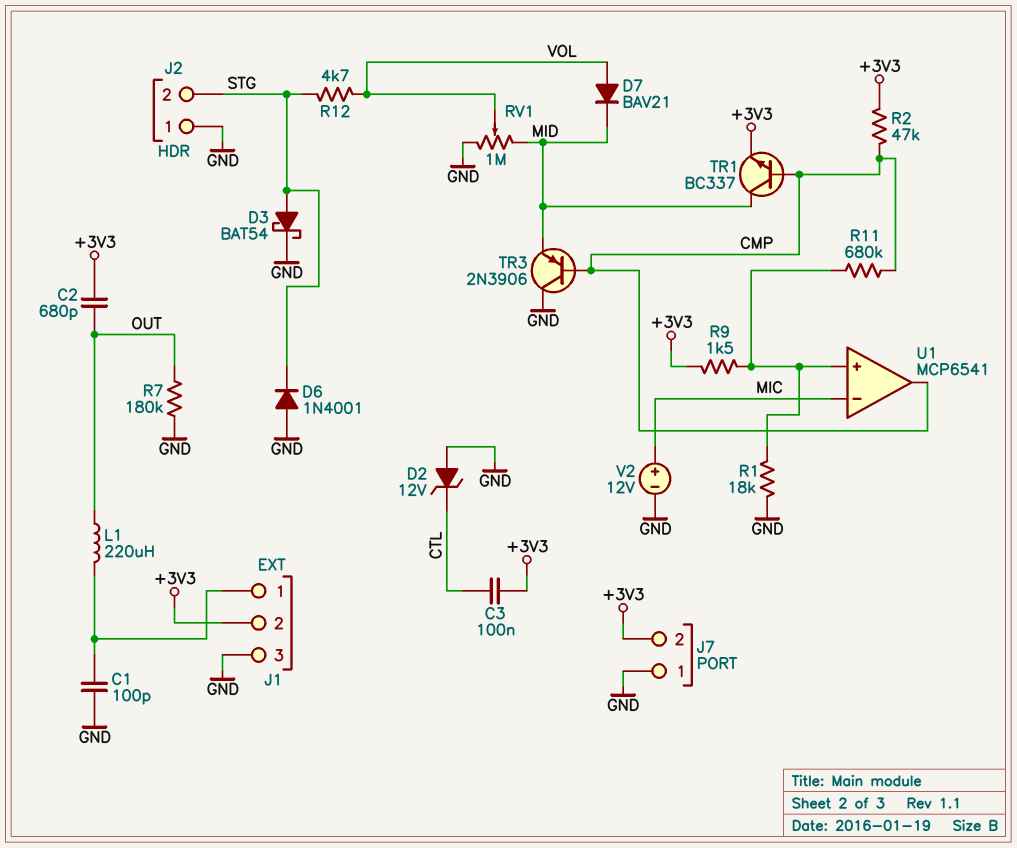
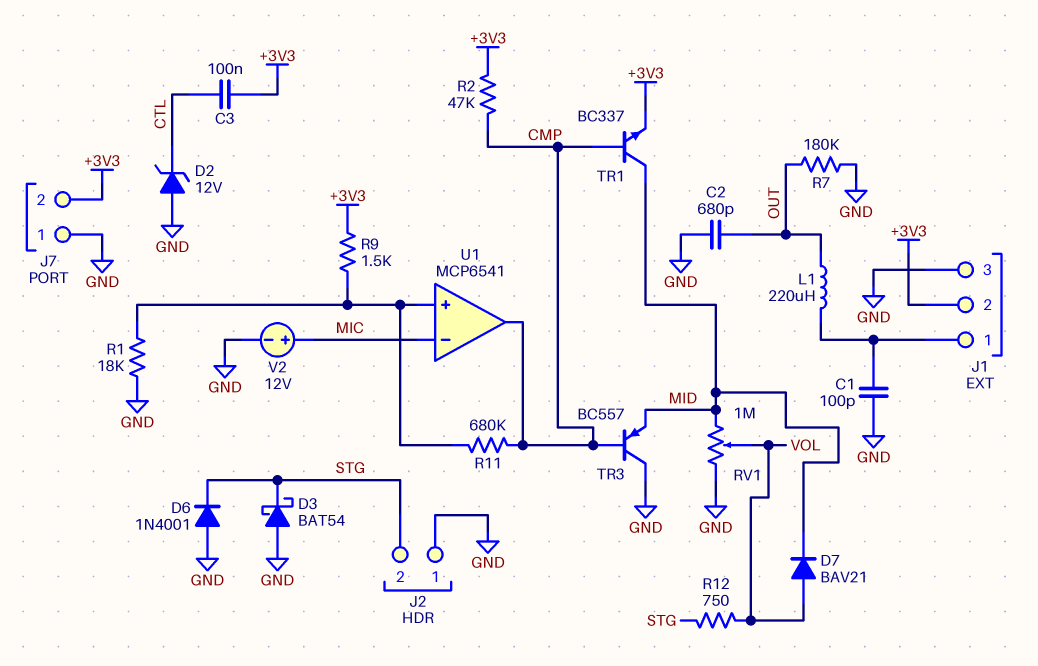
C2: 680pF (+3V3, OUT) -> 680pF (GND, OUT)
D3: schottky BAT54 (A STG, K GND) -> schottky BAT54 (A GND, K STG)
R12: 4.7k (STG, VOL) -> 750 (STG, VOL)
TR3: PNP 2N3906 (B CMP, C GND, E MID) -> PNP BC557 (B CMP, C GND, E MID)

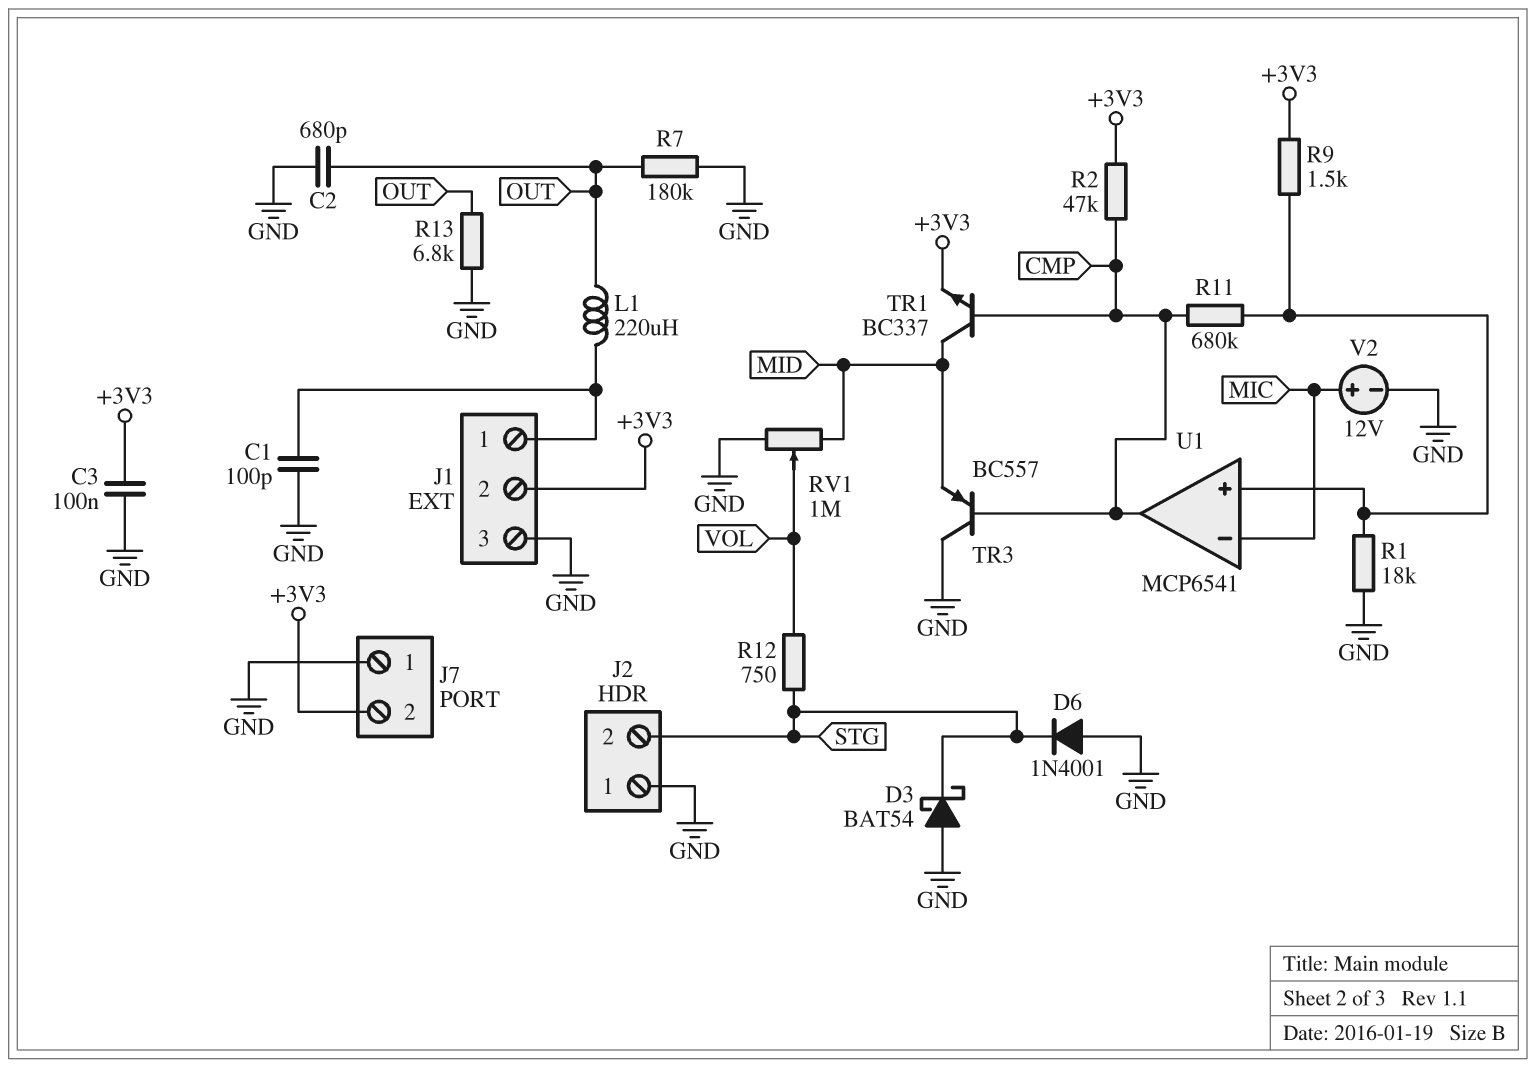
C3: 100nF (+3V3, CTL) -> 100nF (+3V3, GND)
D2: zener 12V (A GND, K CTL) -> none
D7: diode BAV21 (A VOL, K MID) -> none
R13: none -> 6.8k (GND, OUT)

